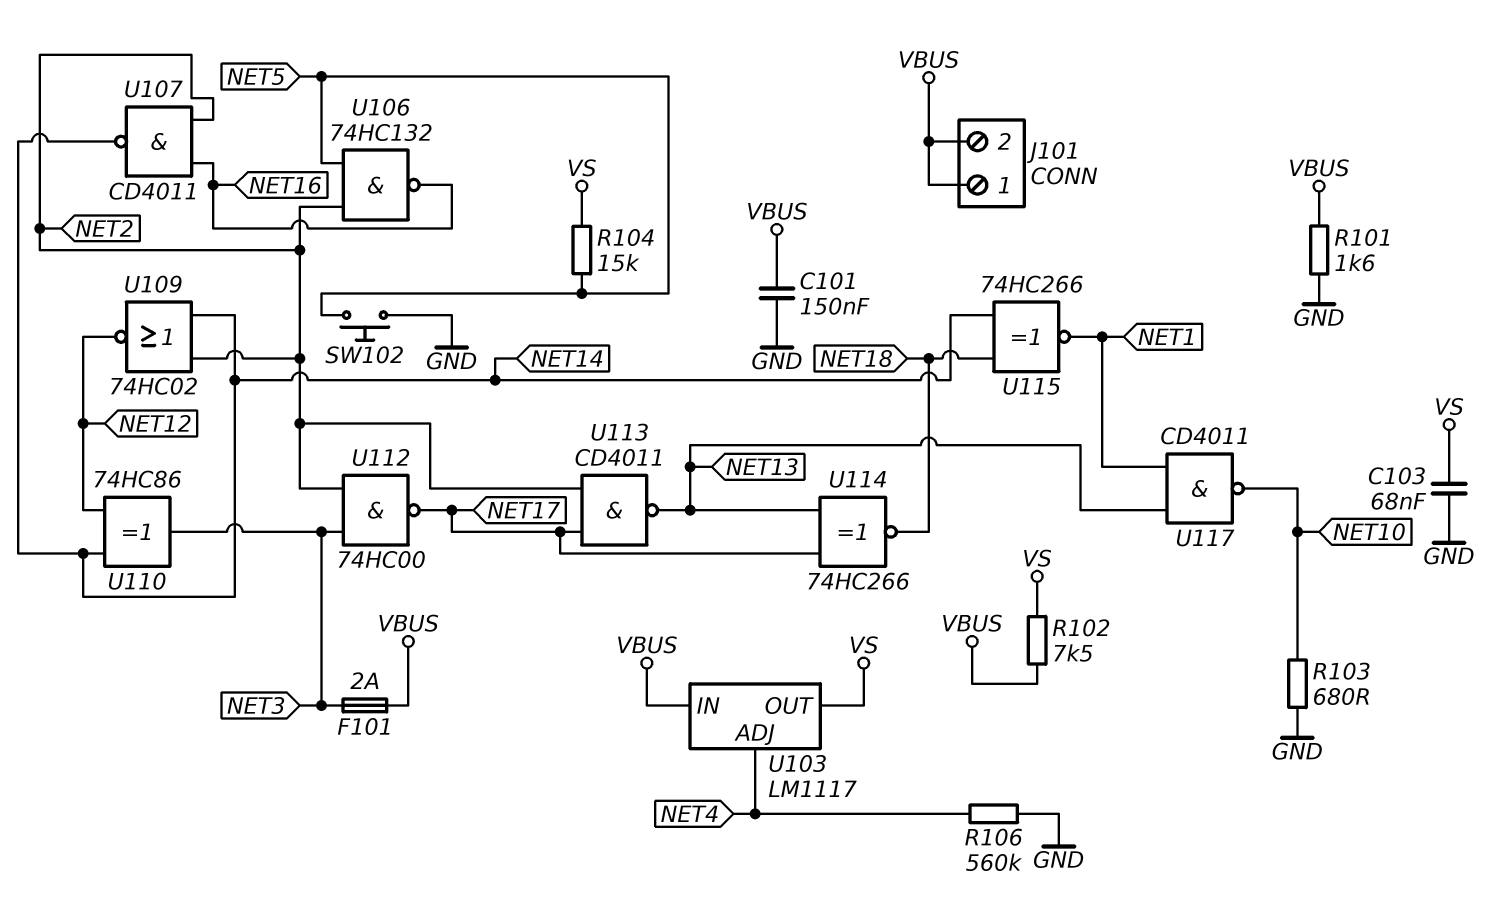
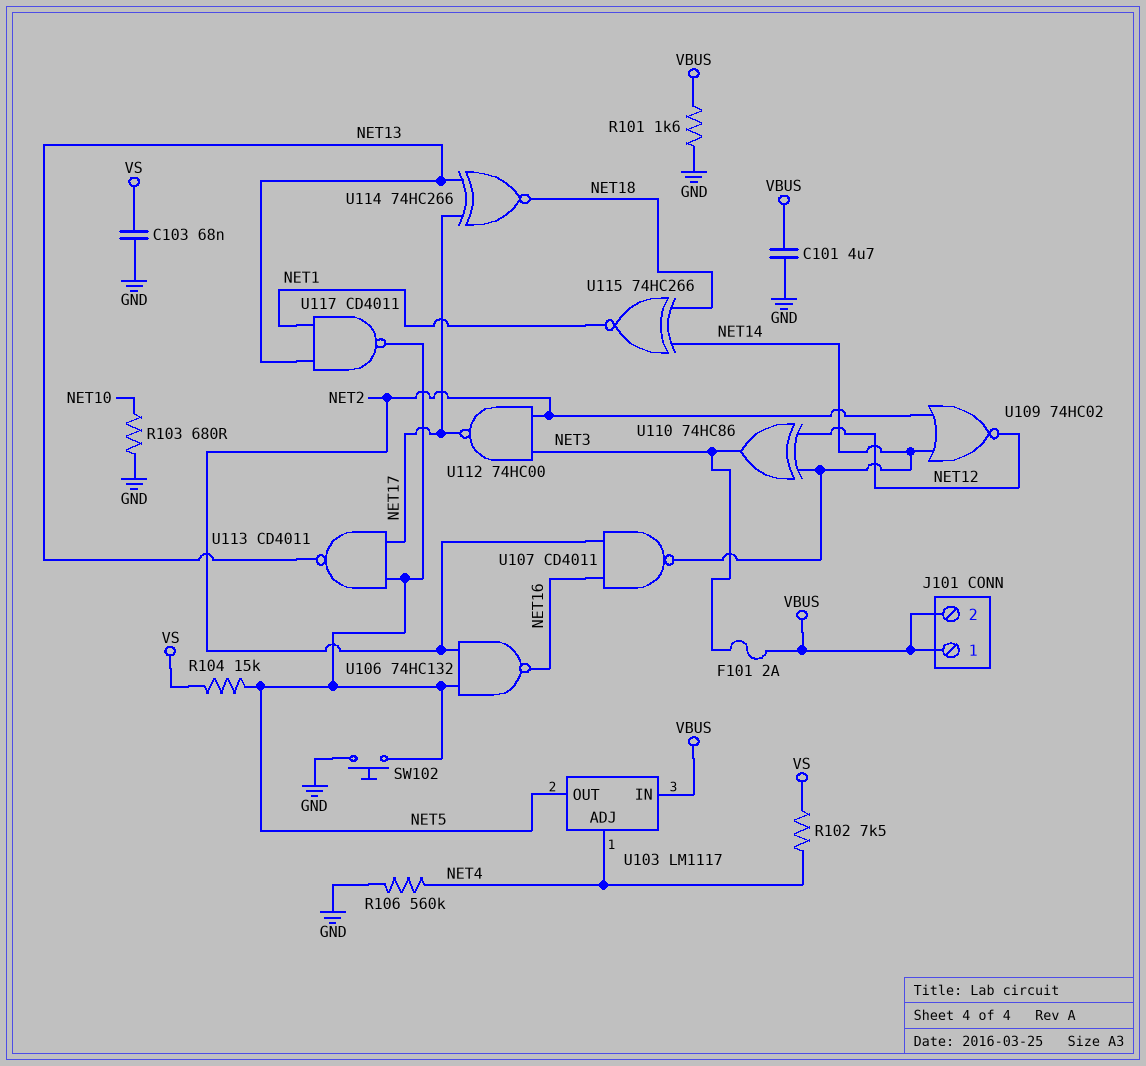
C101: 150nF (GND, VBUS) -> 4.7uF (GND, VBUS)
R102: 7.5k (VBUS, VS) -> 7.5k (NET4, VS)
U103 pin OUT: VS -> NET5
U113: NAND CD4011 (in NET2, in NET17, out NET13) -> NAND CD4011 (in NET5, in NET17, out NET13)
U117: NAND CD4011 (in NET1, in NET13, out NET10) -> NAND CD4011 (in NET1, in NET13, out NET5)

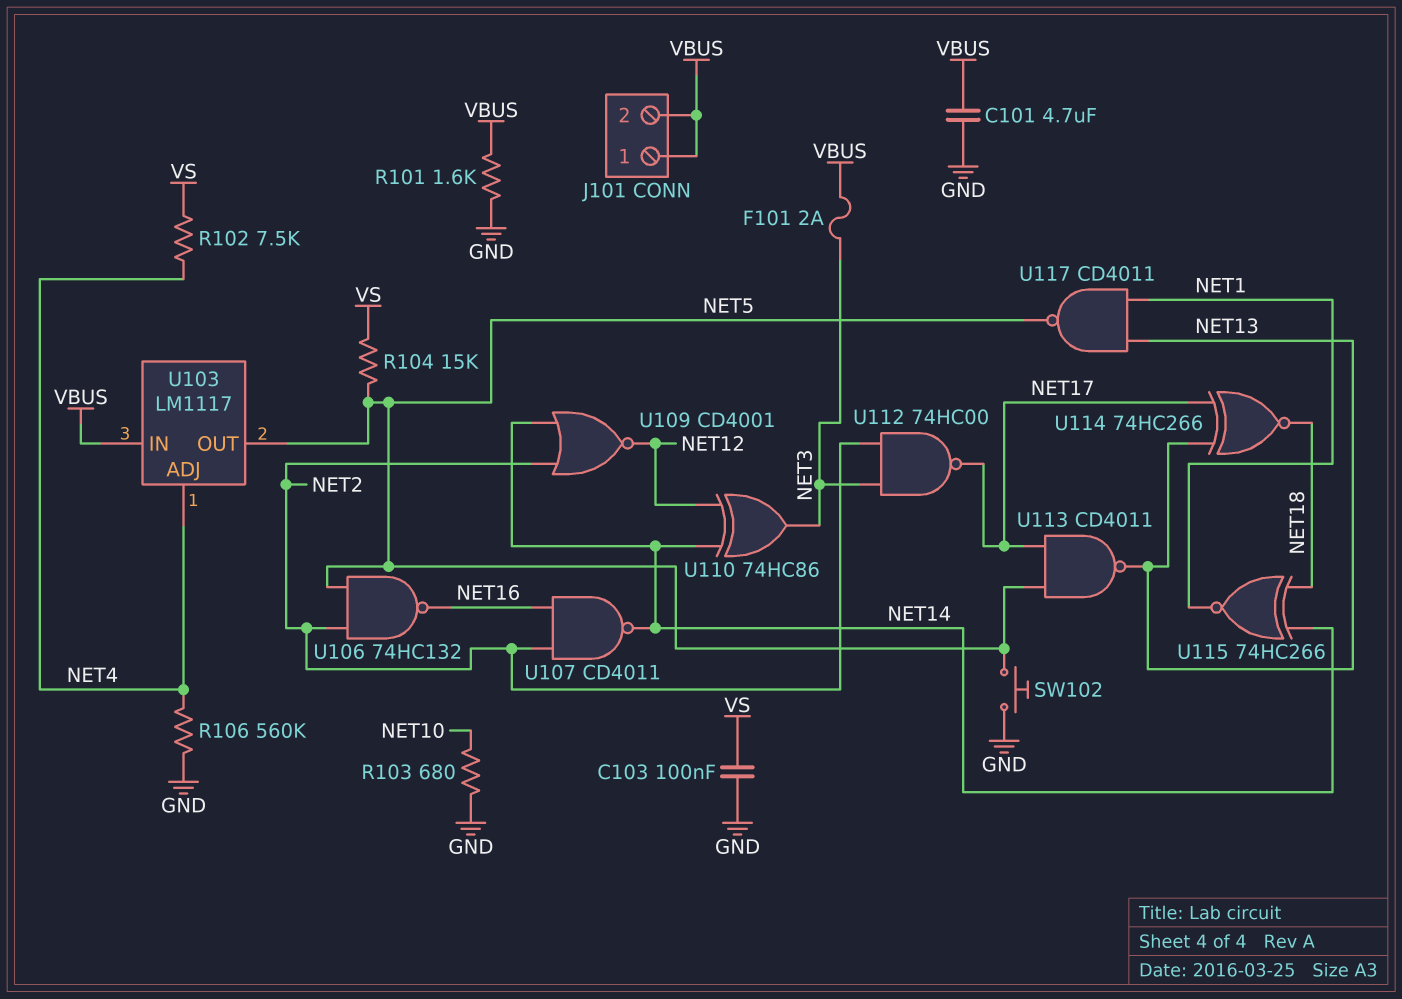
C103: 68nF (GND, VS) -> 100nF (GND, VS)
U109: NOR 74HC02 (in NET2, in NET14, out NET12) -> NOR CD4001 (in NET2, in NET14, out NET12)

